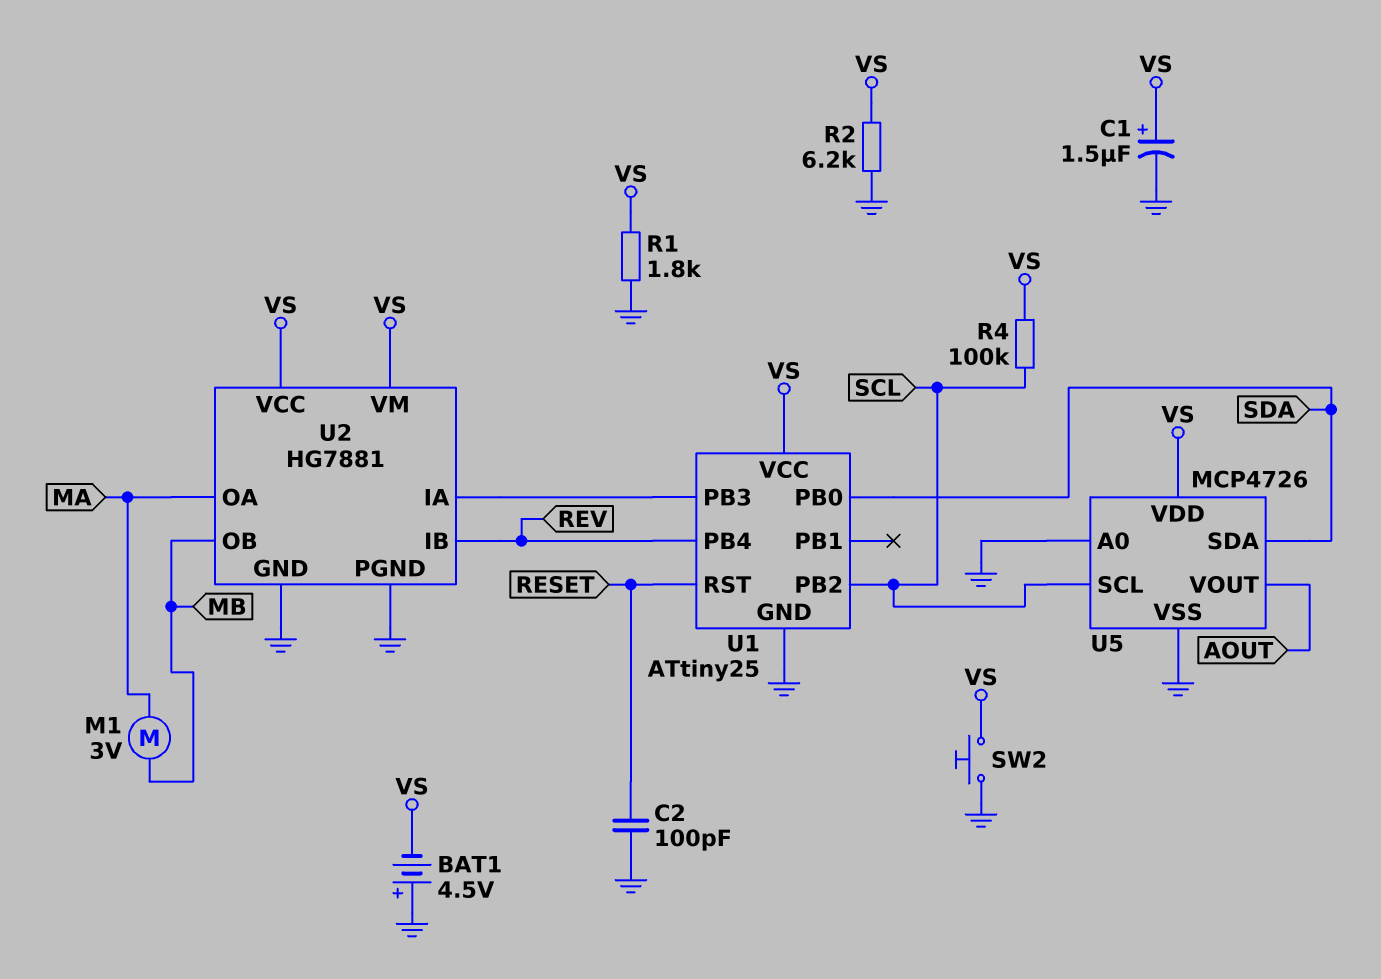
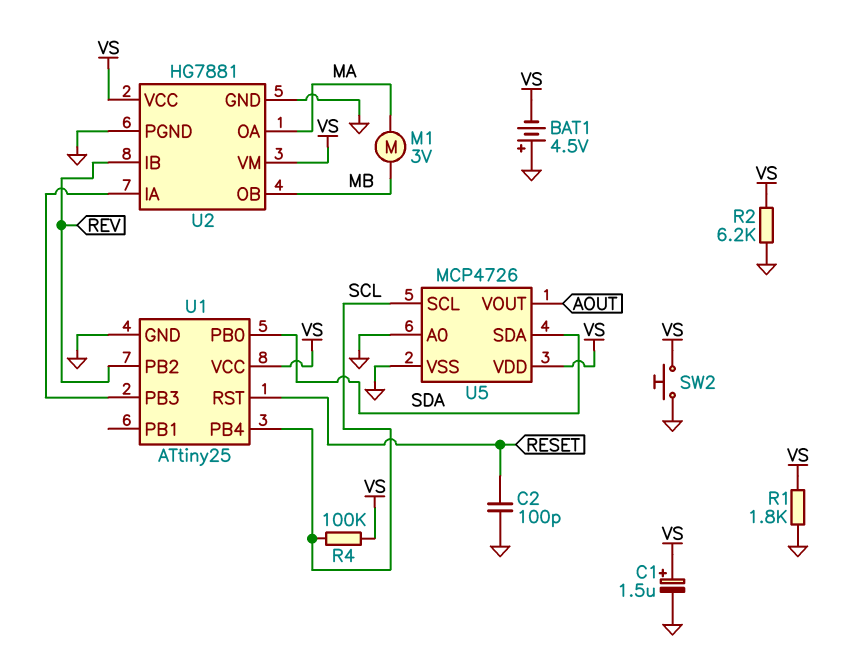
U1 pin PB2: SCL -> REV
U1 pin PB4: REV -> SCL

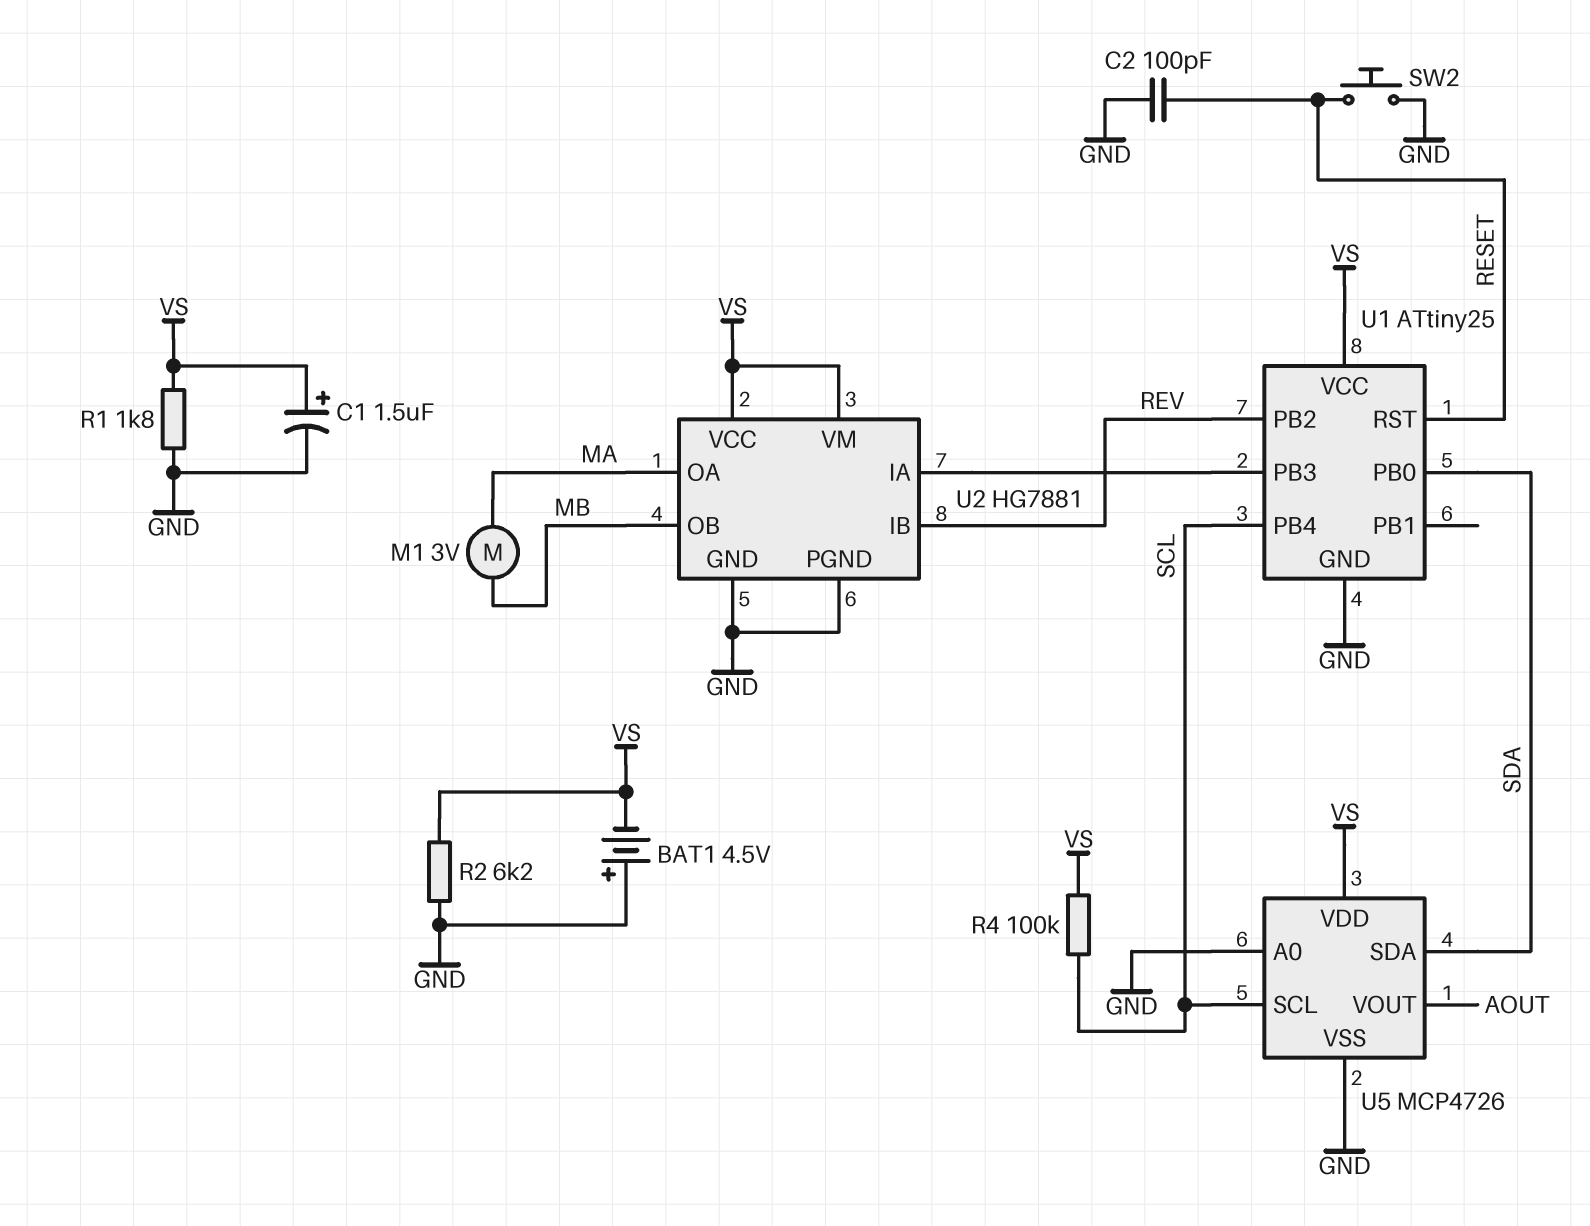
SW2: button (GND, VS) -> button (GND, RESET)

